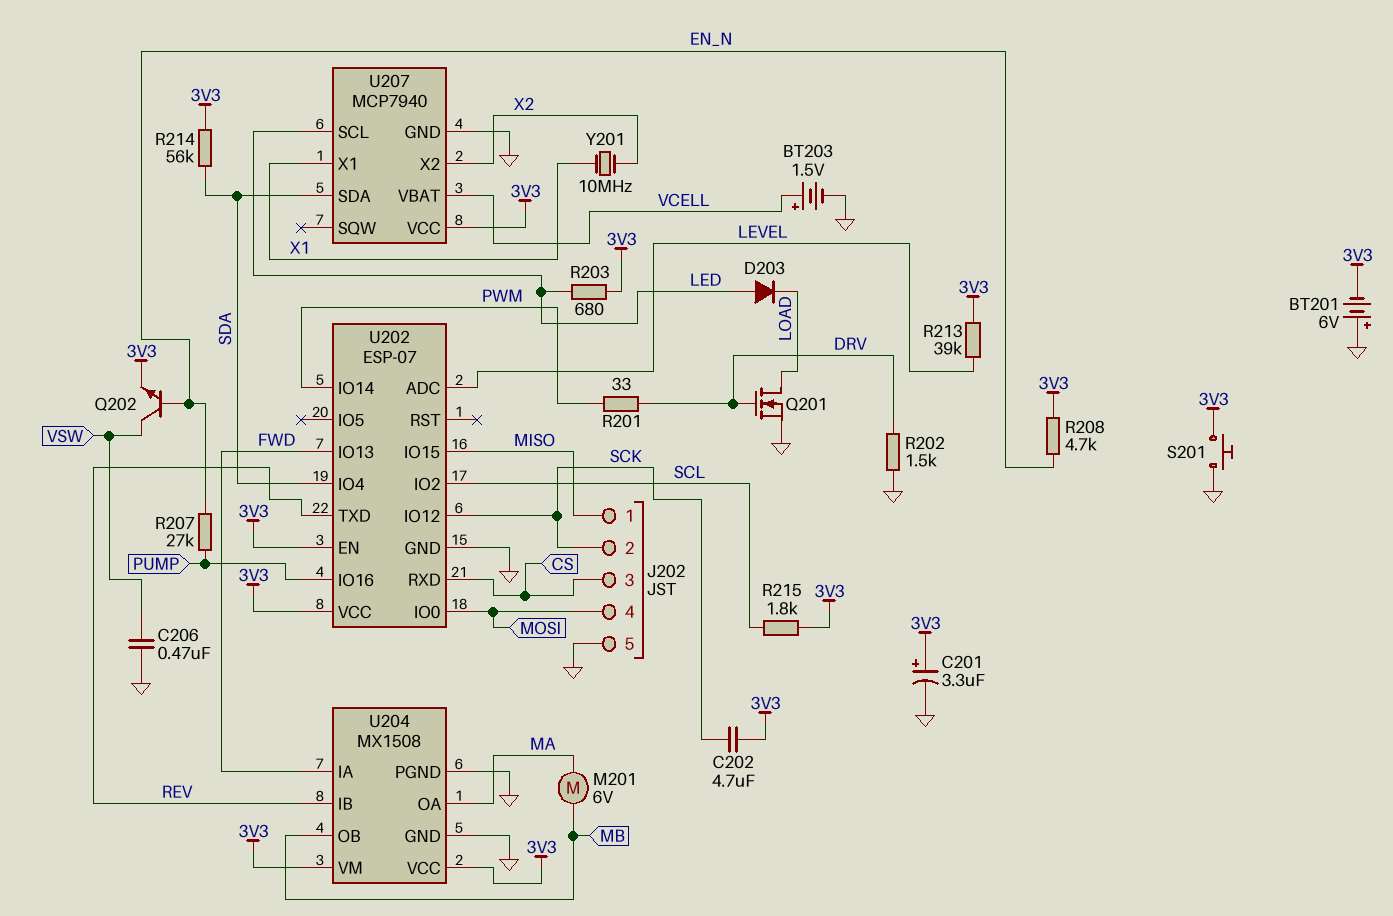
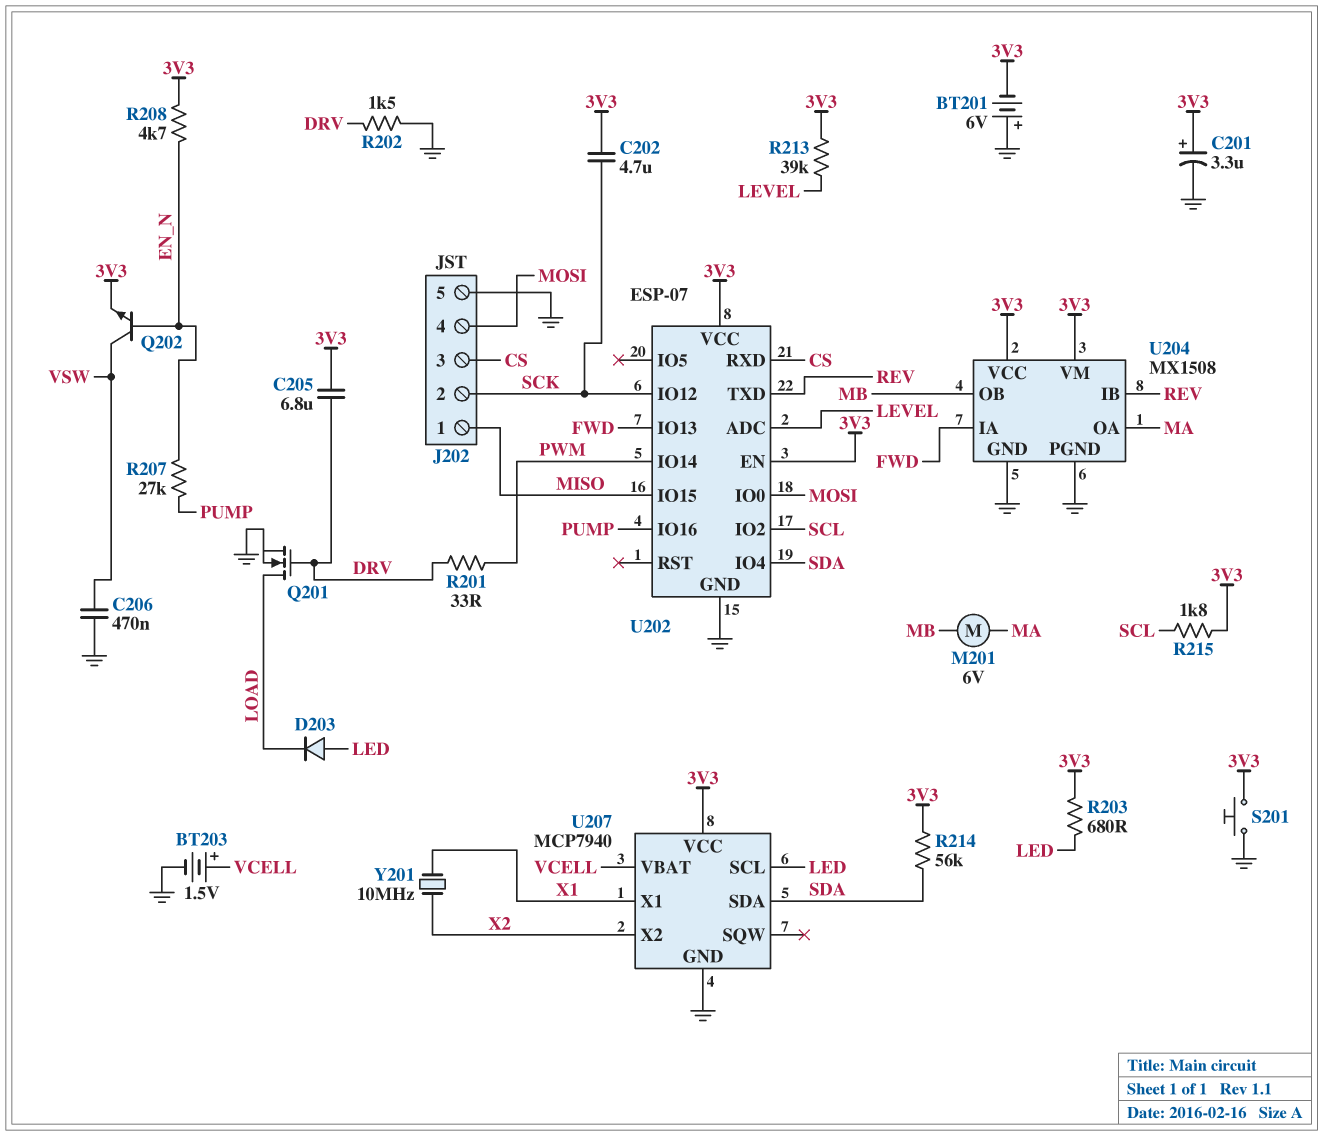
C205: none -> 6.8uF (3V3, DRV)

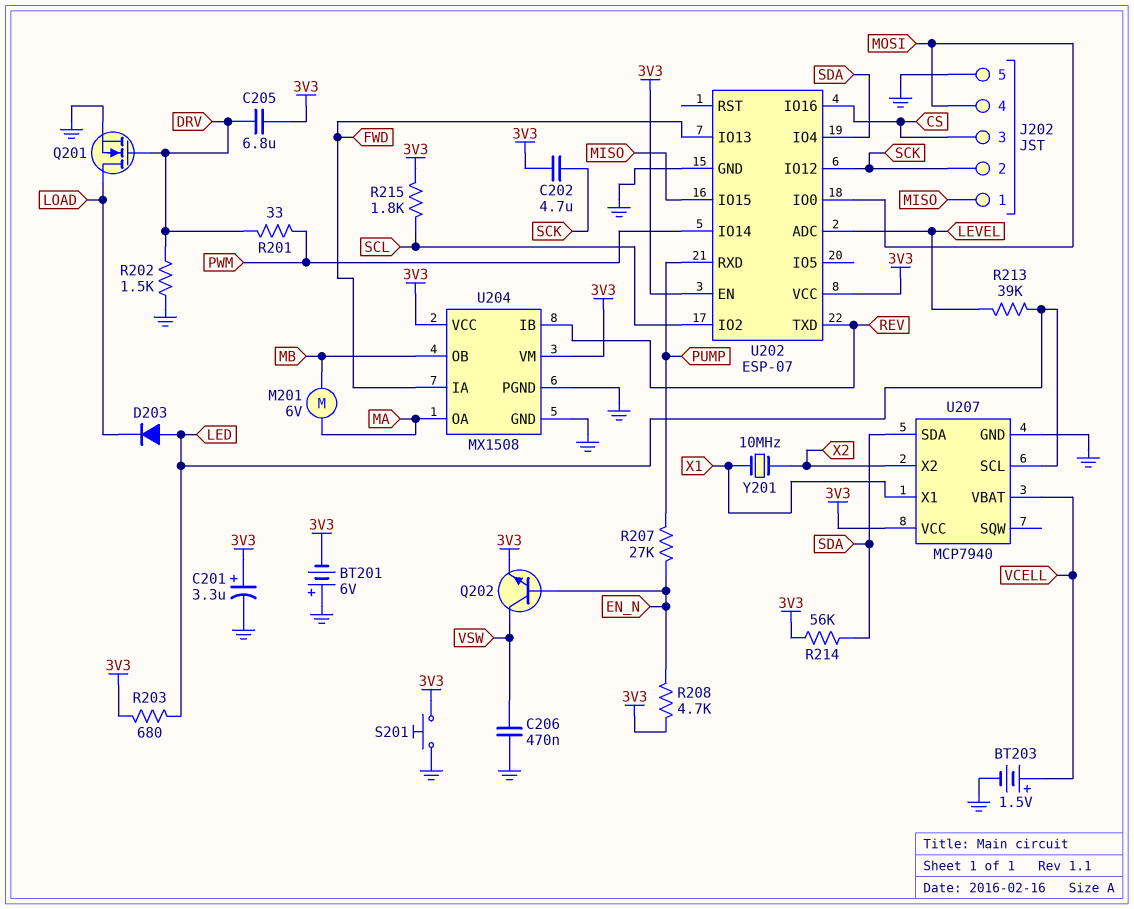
R213: 39k (3V3, LEVEL) -> 39k (LED, LEVEL)
U202 pin IO16: PUMP -> CS
U202 pin RXD: CS -> PUMP

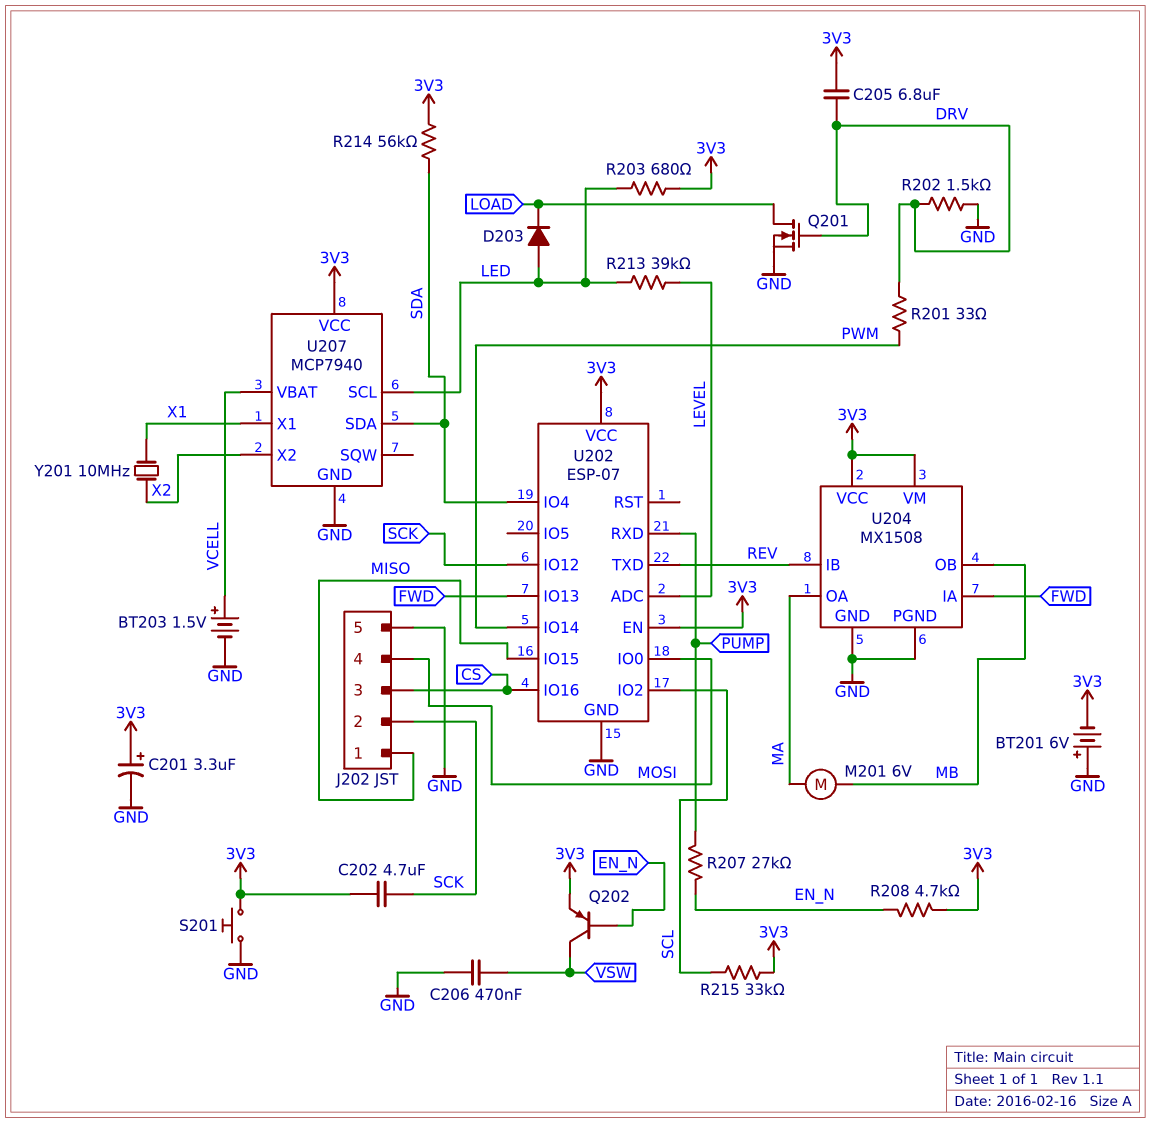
Q202: NPN (B EN_N, C VSW, E 3V3) -> PNP (B EN_N, C VSW, E 3V3)
R215: 1.8k (3V3, SCL) -> 33k (3V3, SCL)

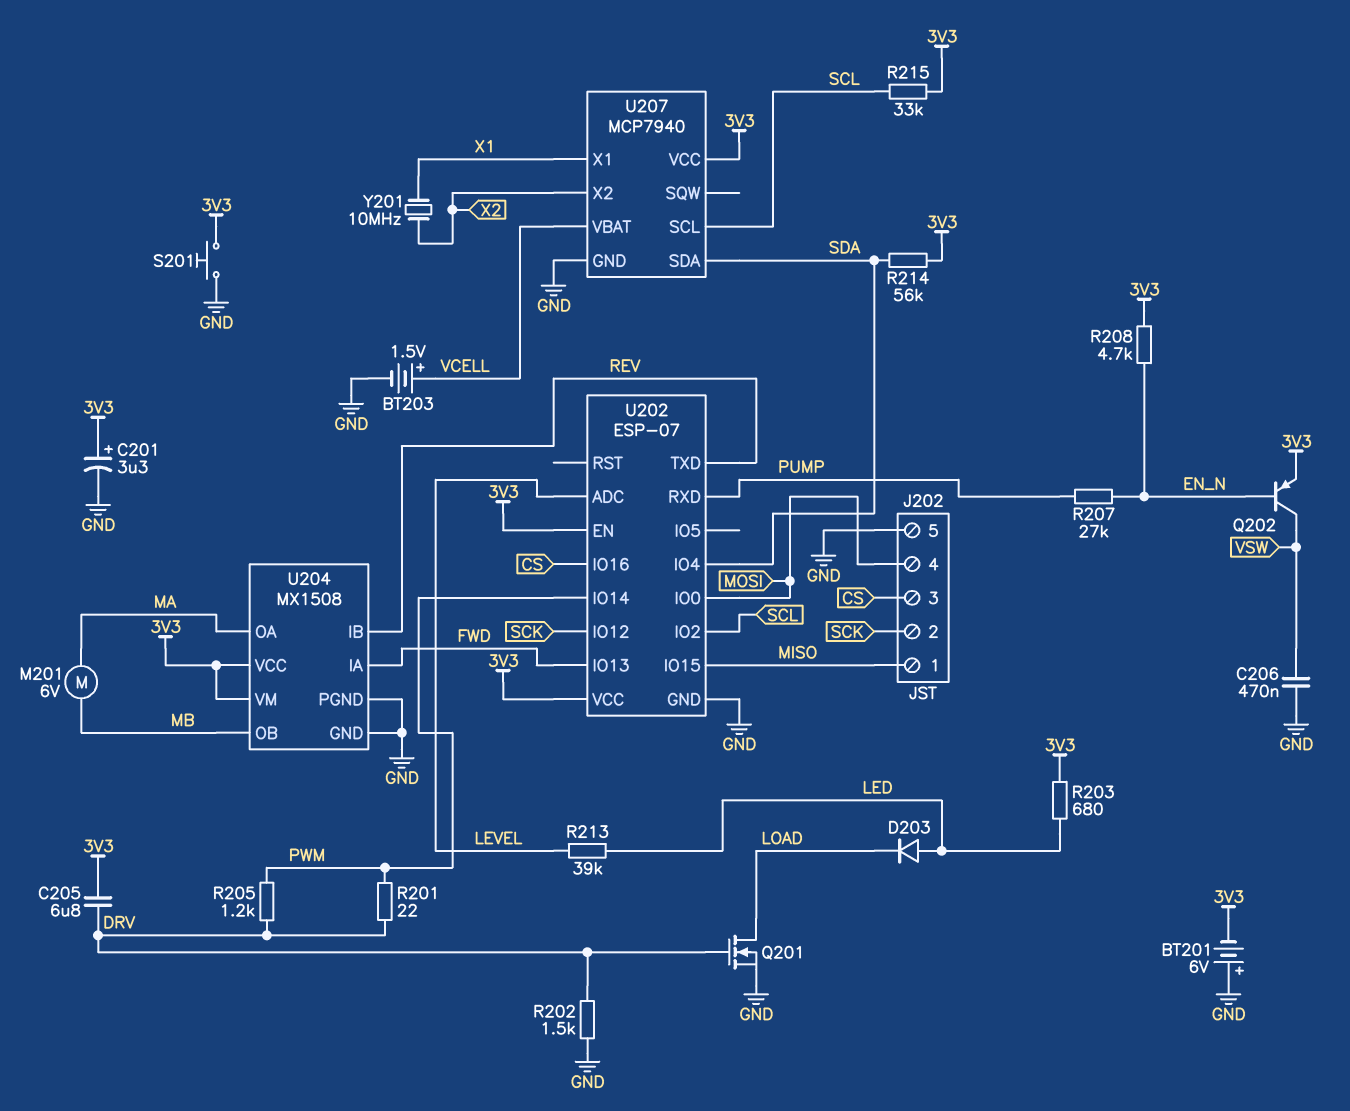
C202: 4.7uF (3V3, SCK) -> none
R201: 33 (DRV, PWM) -> 22 (DRV, PWM)
R205: none -> 1.2k (DRV, PWM)
U207 pin SCL: LED -> SCL

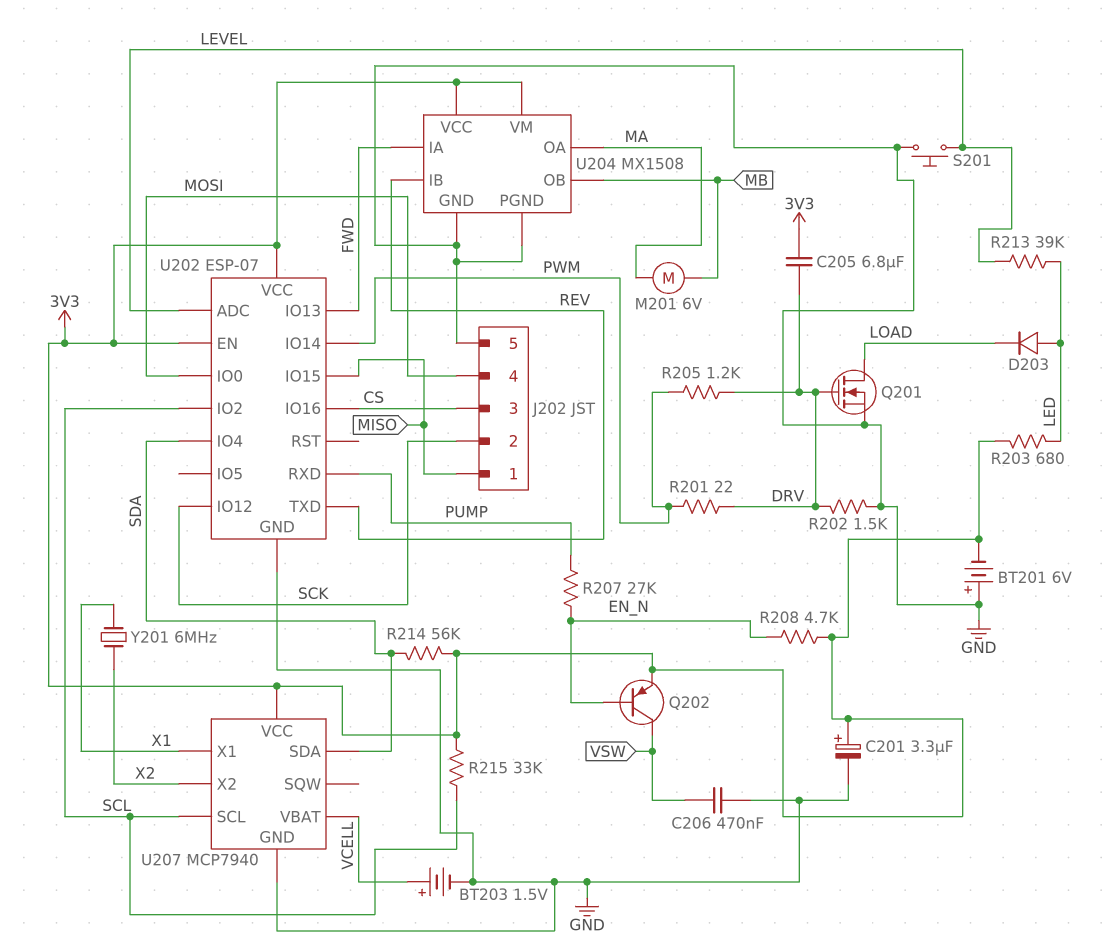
S201: button (3V3, GND) -> button (GND, LEVEL)
Y201: 10MHz (X1, X2) -> 6MHz (X1, X2)

